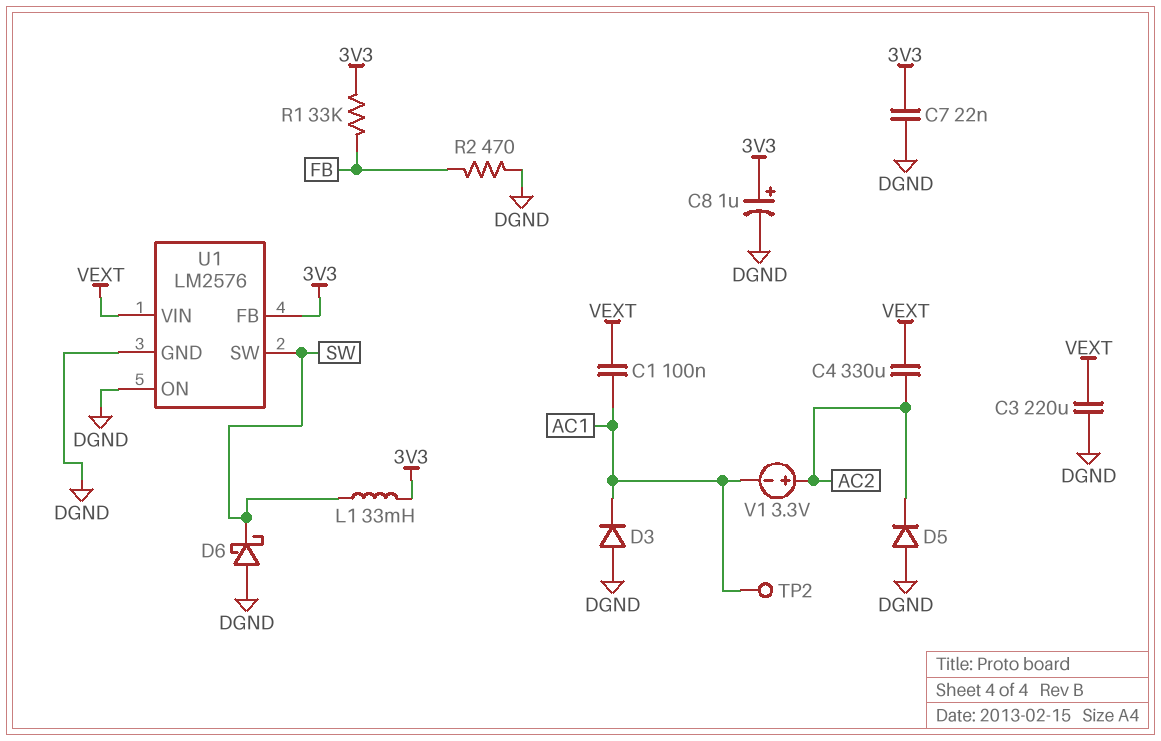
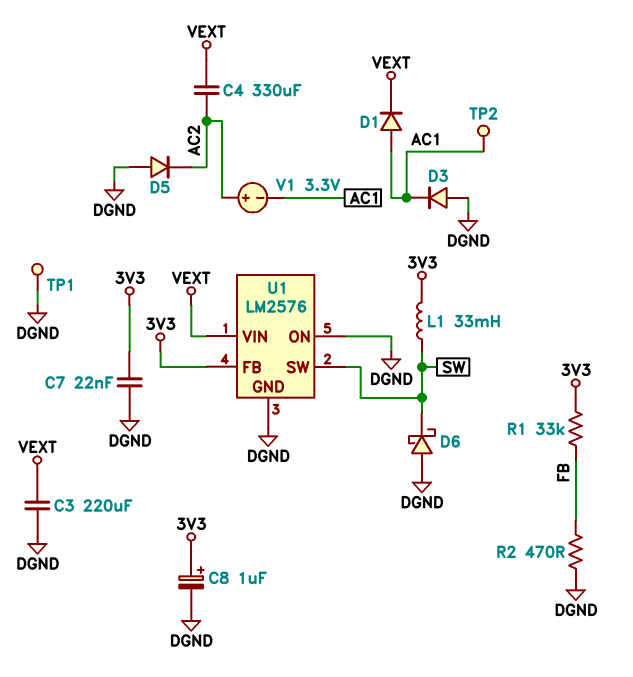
C1: 100nF (AC1, VEXT) -> none
D1: none -> diode (A AC1, K VEXT)
TP1: none -> test point (DGND)

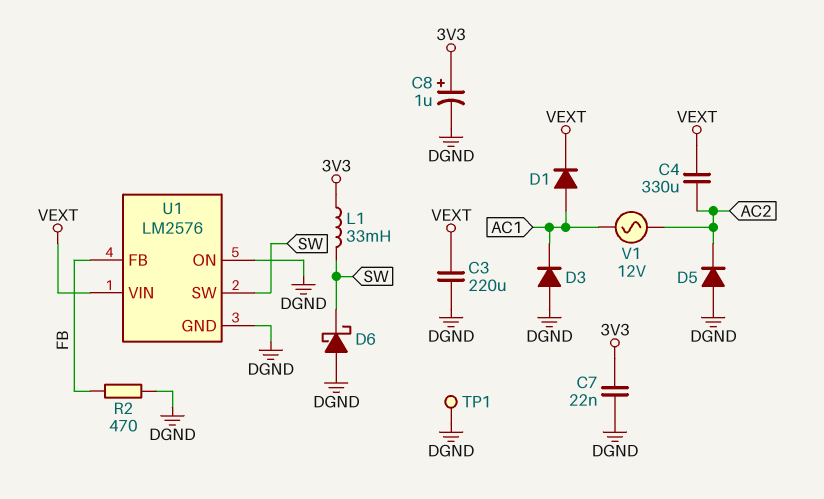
R1: 33k (3V3, FB) -> none
TP2: test point (AC1) -> none
U1 pin FB: 3V3 -> FB
V1: 3.3V (plus AC2, minus AC1) -> AC 12V (AC1, AC2)

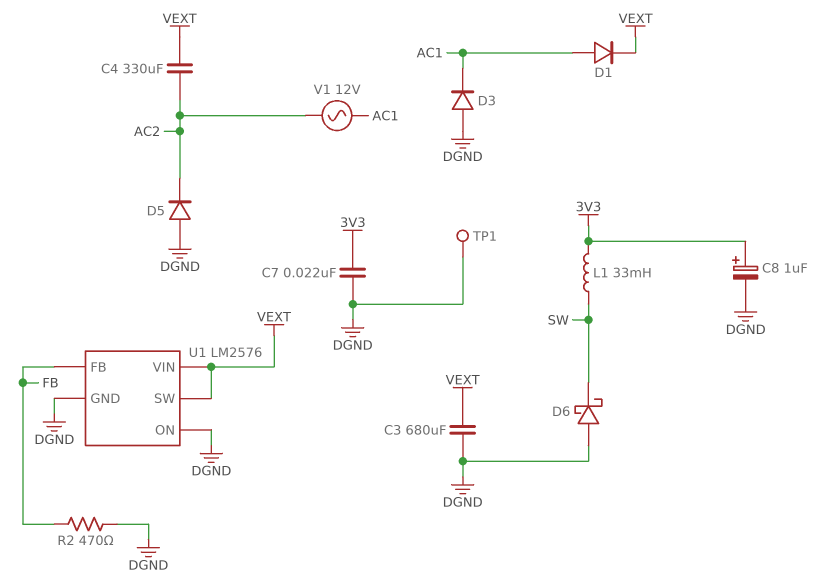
C3: 220uF (DGND, VEXT) -> 680uF (DGND, VEXT)
U1 pin SW: SW -> VEXT

